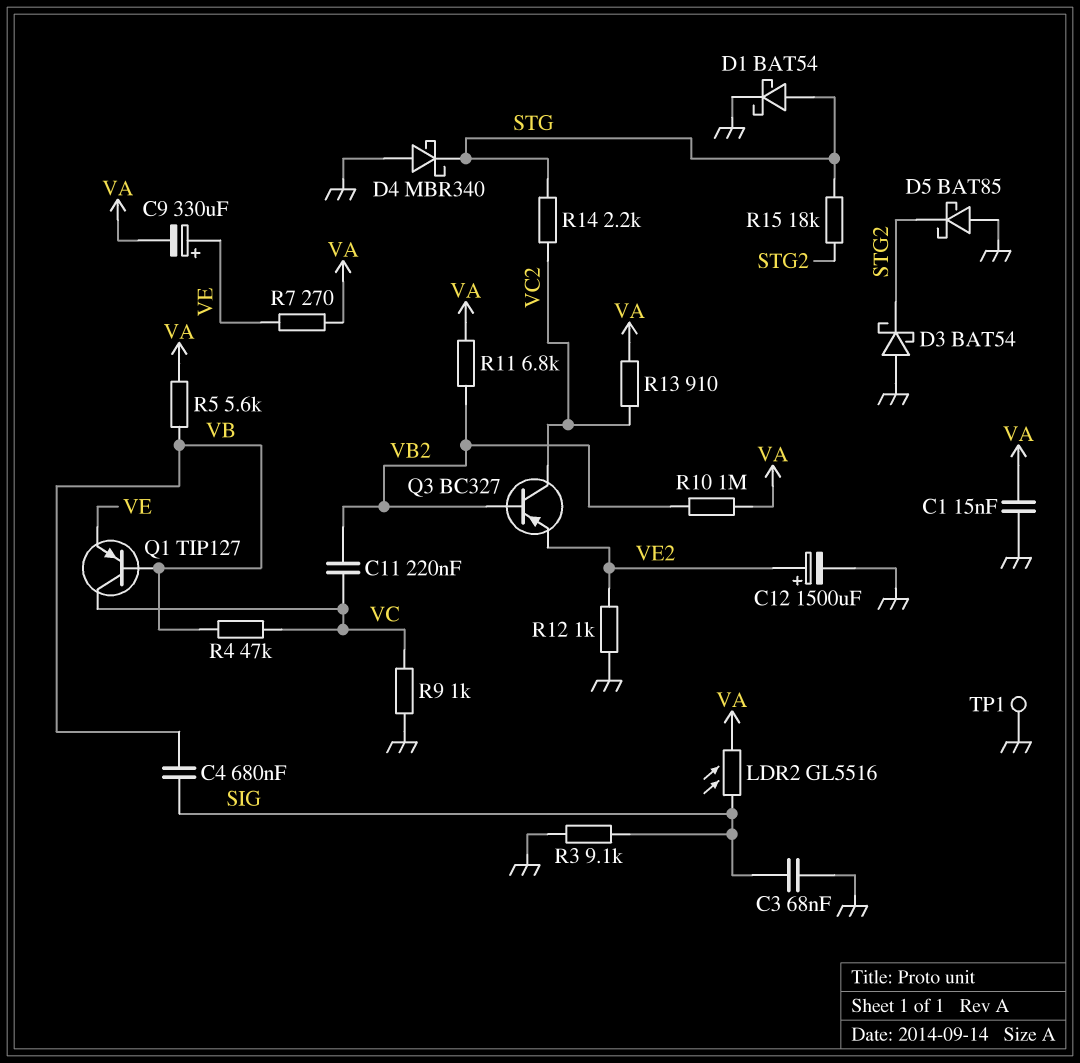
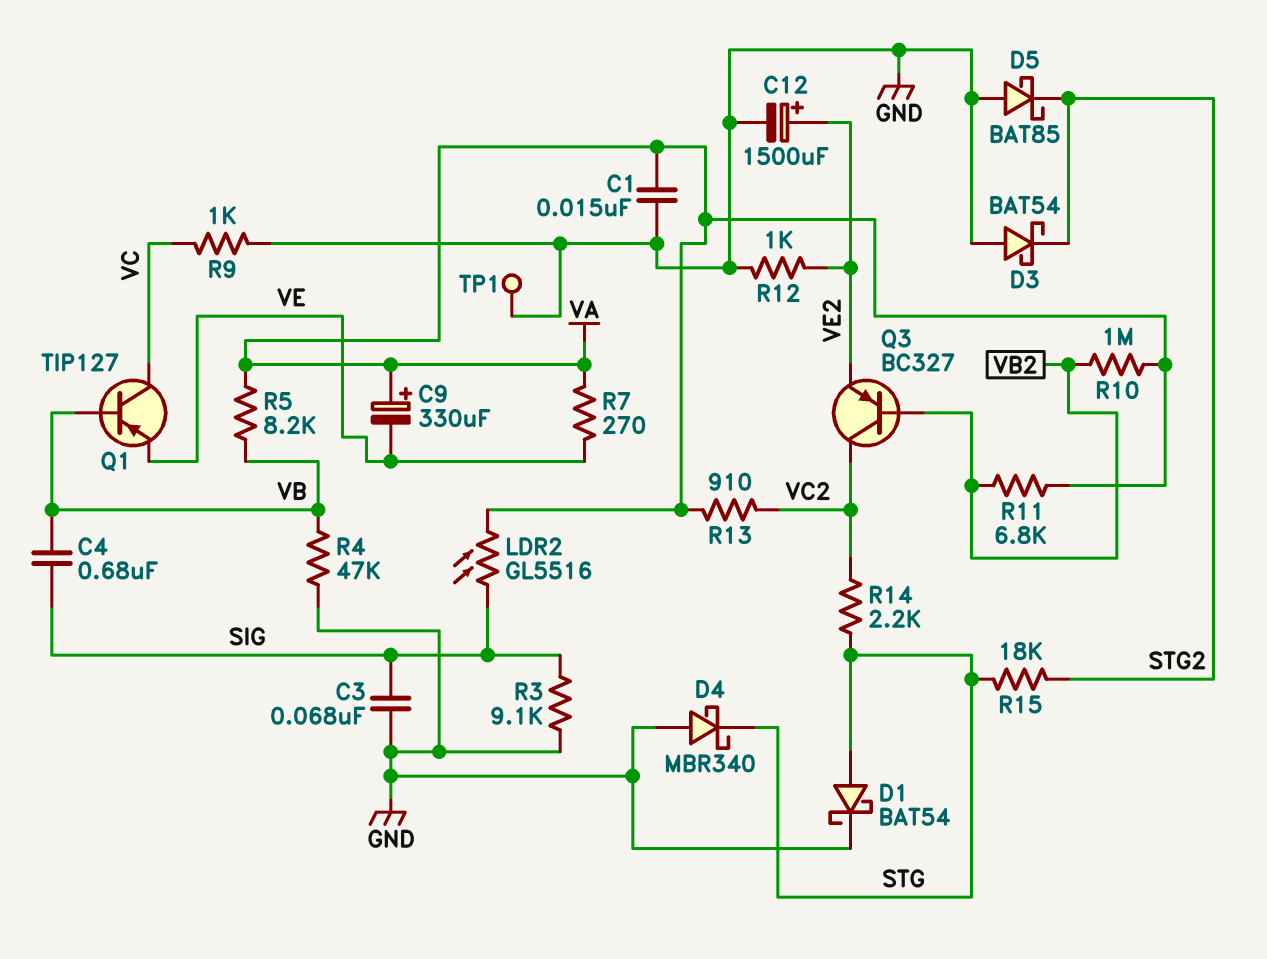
C9: 330uF (plus VE, minus VA) -> 330uF (plus VA, minus VE)
C11: 220nF (VB2, VC) -> none
R4: 47k (VB, VC) -> 47k (GND, VB)
R5: 5.6k (VA, VB) -> 8.2k (VA, VB)

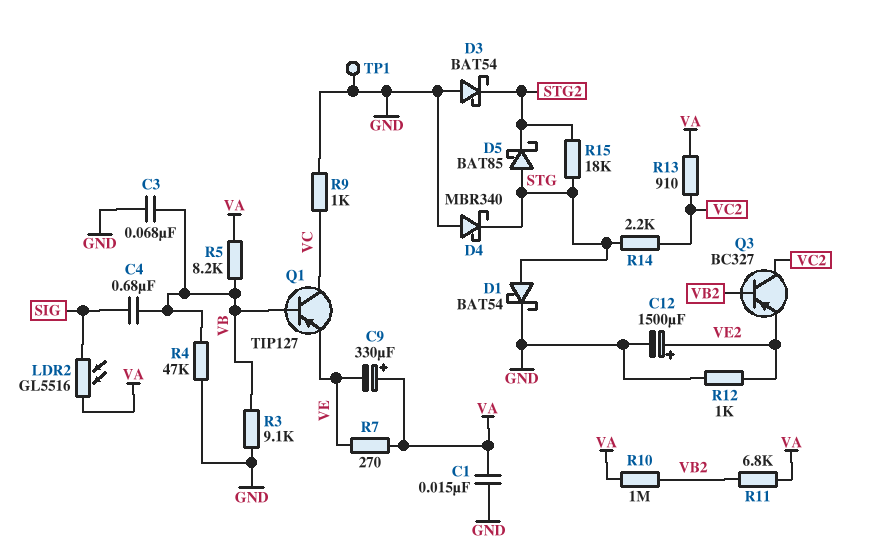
C3: 68nF (GND, SIG) -> 68nF (GND, VB)
D5: schottky BAT85 (A GND, K STG2) -> schottky BAT85 (A STG, K STG2)
R3: 9.1k (GND, SIG) -> 9.1k (GND, VB)

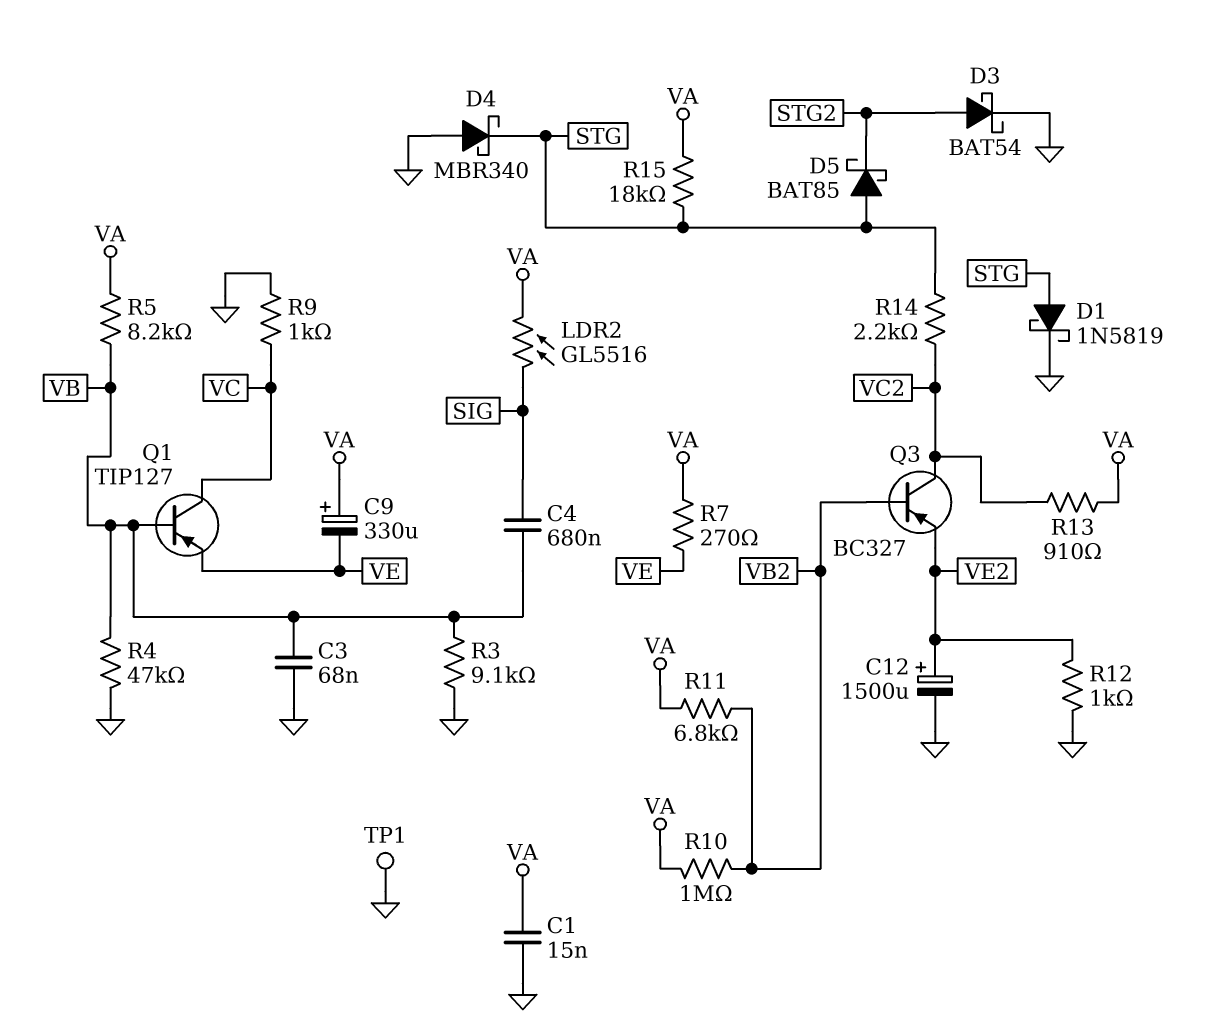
D1: schottky BAT54 (A STG, K GND) -> schottky 1N5819 (A STG, K GND)
D3: schottky BAT54 (A GND, K STG2) -> schottky BAT54 (A STG2, K GND)
R15: 18k (STG, STG2) -> 18k (STG, VA)

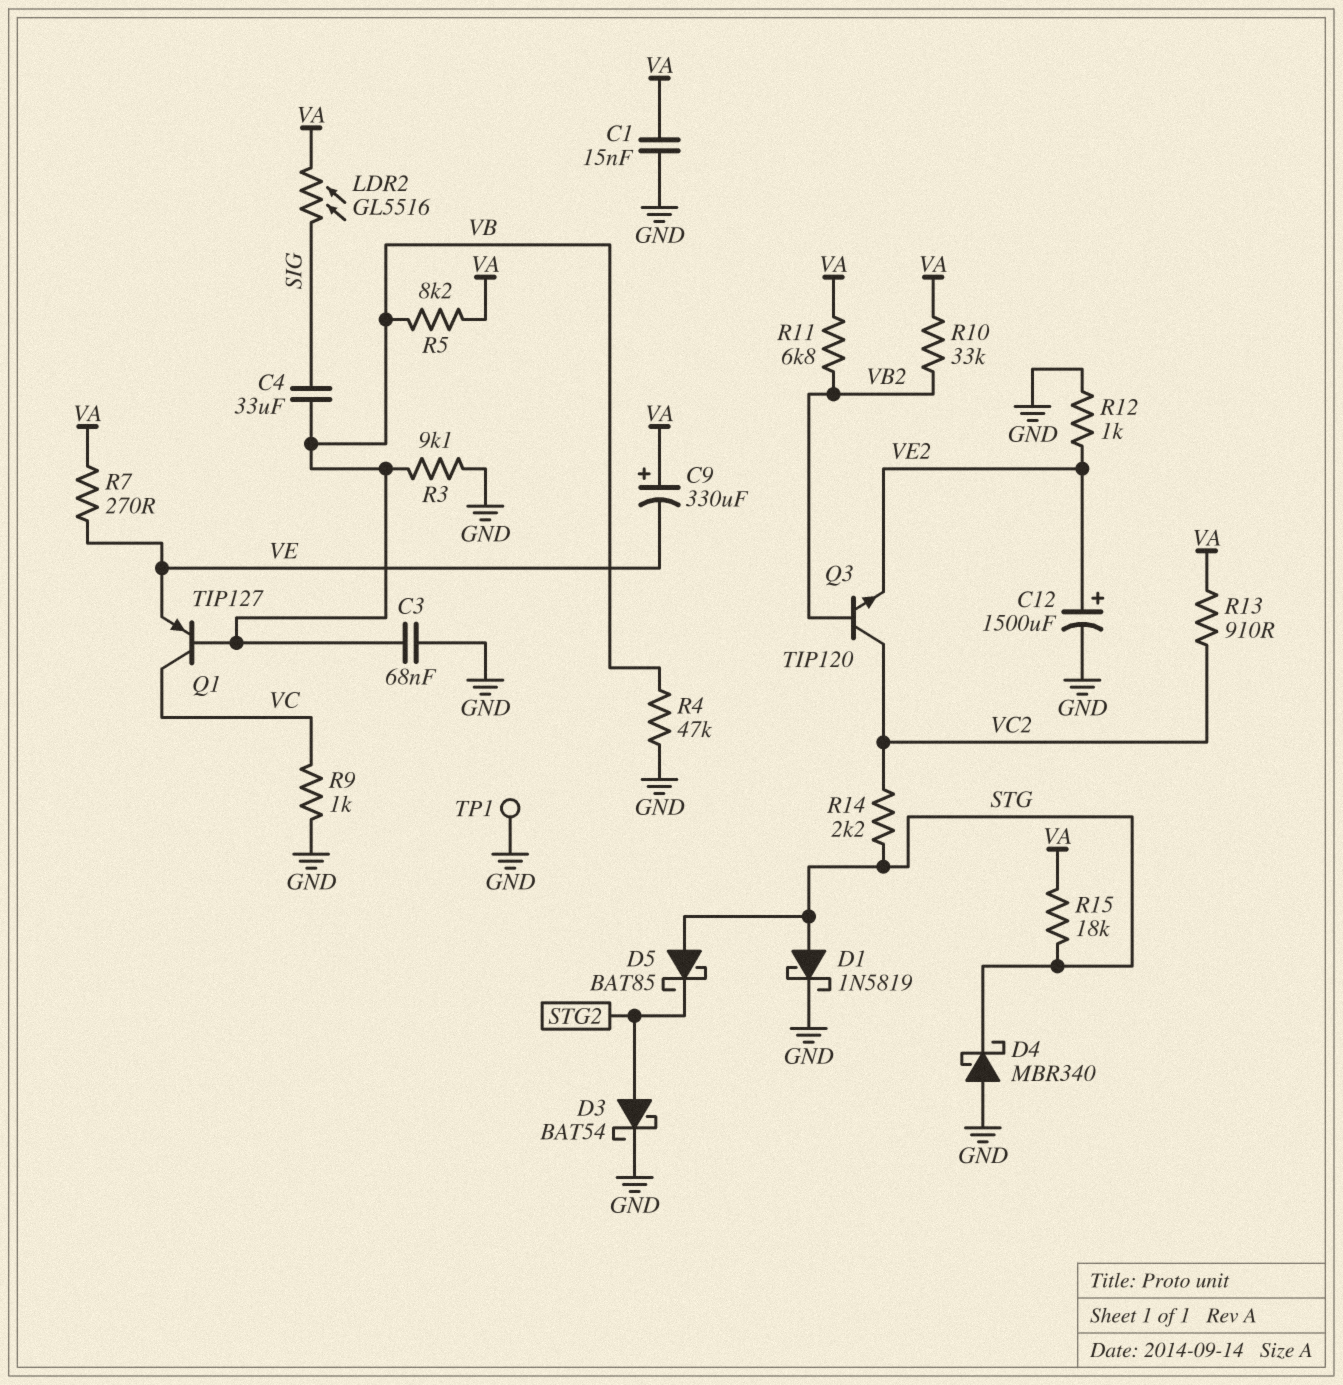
C4: 680nF (SIG, VB) -> 33uF (SIG, VB)
Q3: PNP BC327 (B VB2, C VC2, E VE2) -> NPN TIP120 (B VB2, C VC2, E VE2)
R10: 1M (VA, VB2) -> 33k (VA, VB2)

